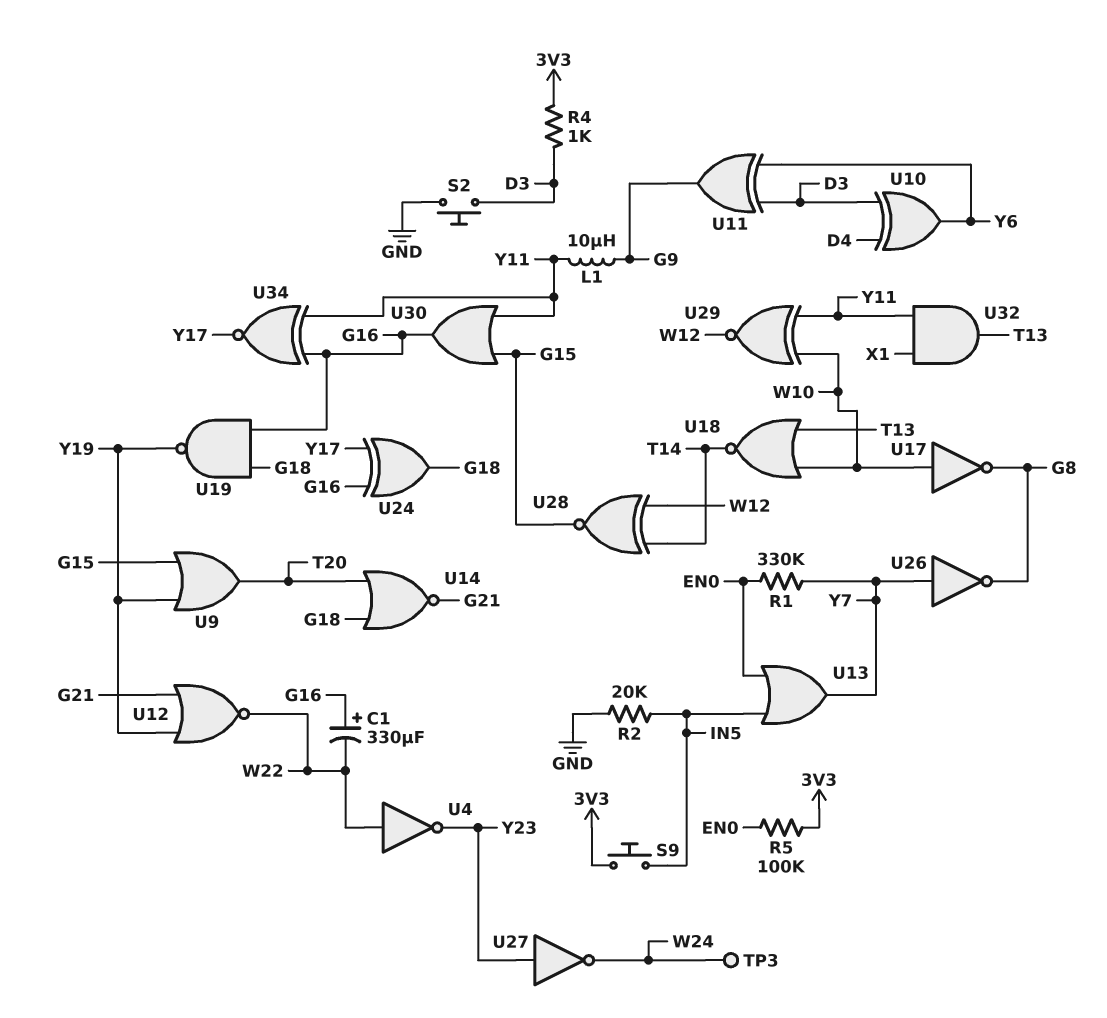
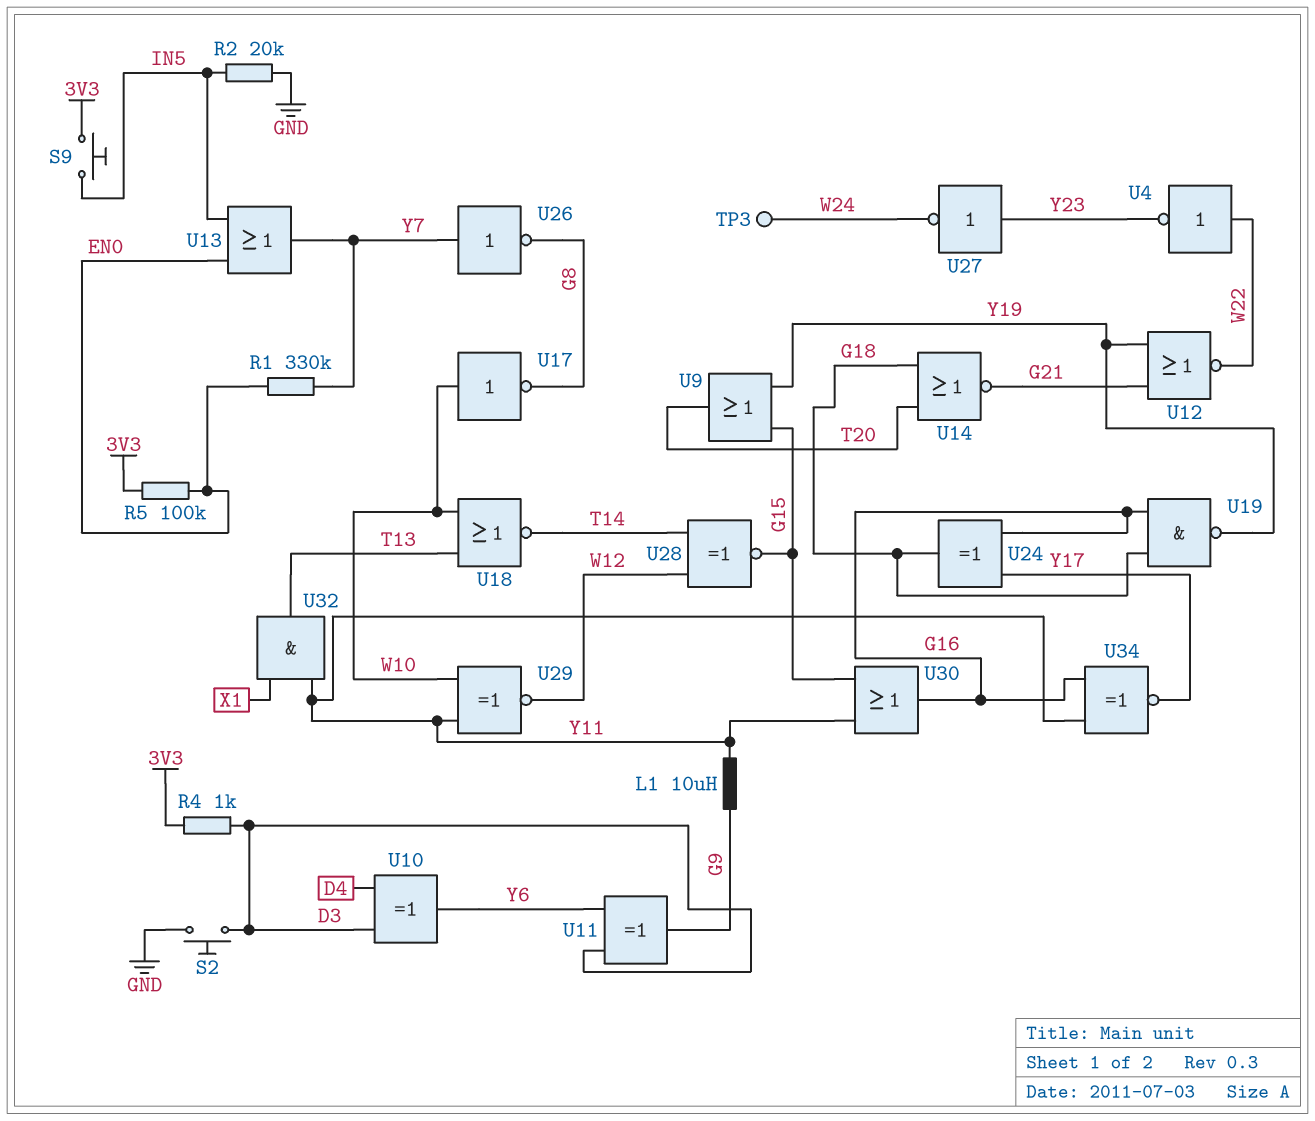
C1: 330uF (plus G16, minus W22) -> none

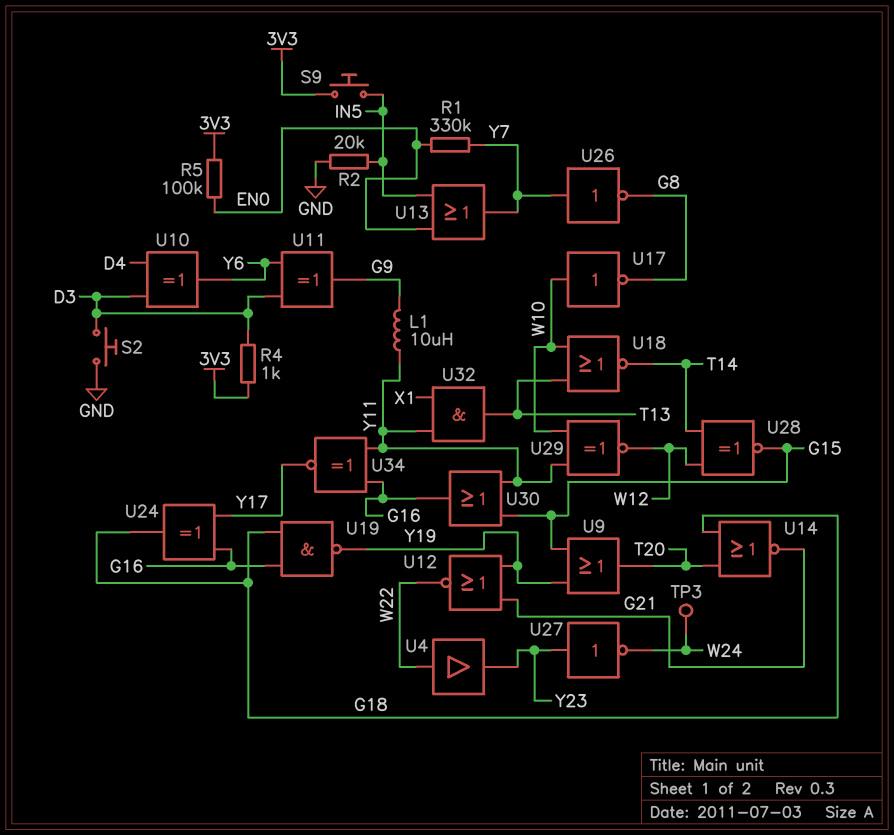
U4: NOT (in W22, out Y23) -> buffer (in W22, out Y23)

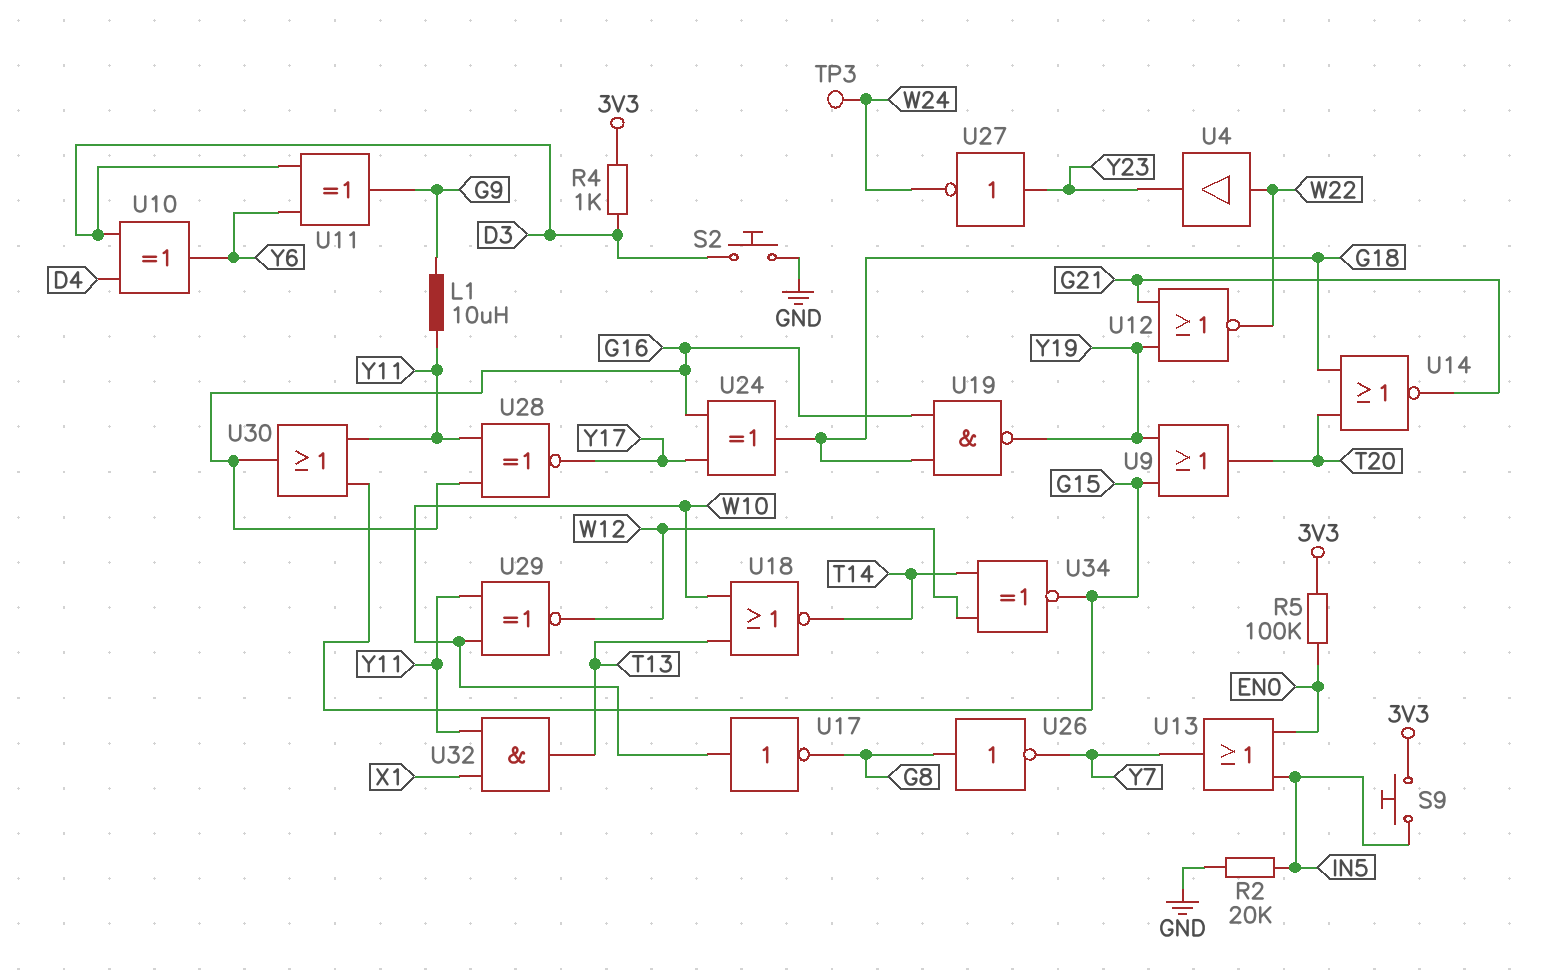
R1: 330k (EN0, Y7) -> none
U26: NOT (in Y7, out G8) -> NOT (in G8, out Y7)
U28: XNOR (in T14, in W12, out G15) -> XNOR (in G16, in Y11, out Y17)
U34: XNOR (in G16, in Y11, out Y17) -> XNOR (in T14, in W12, out G15)

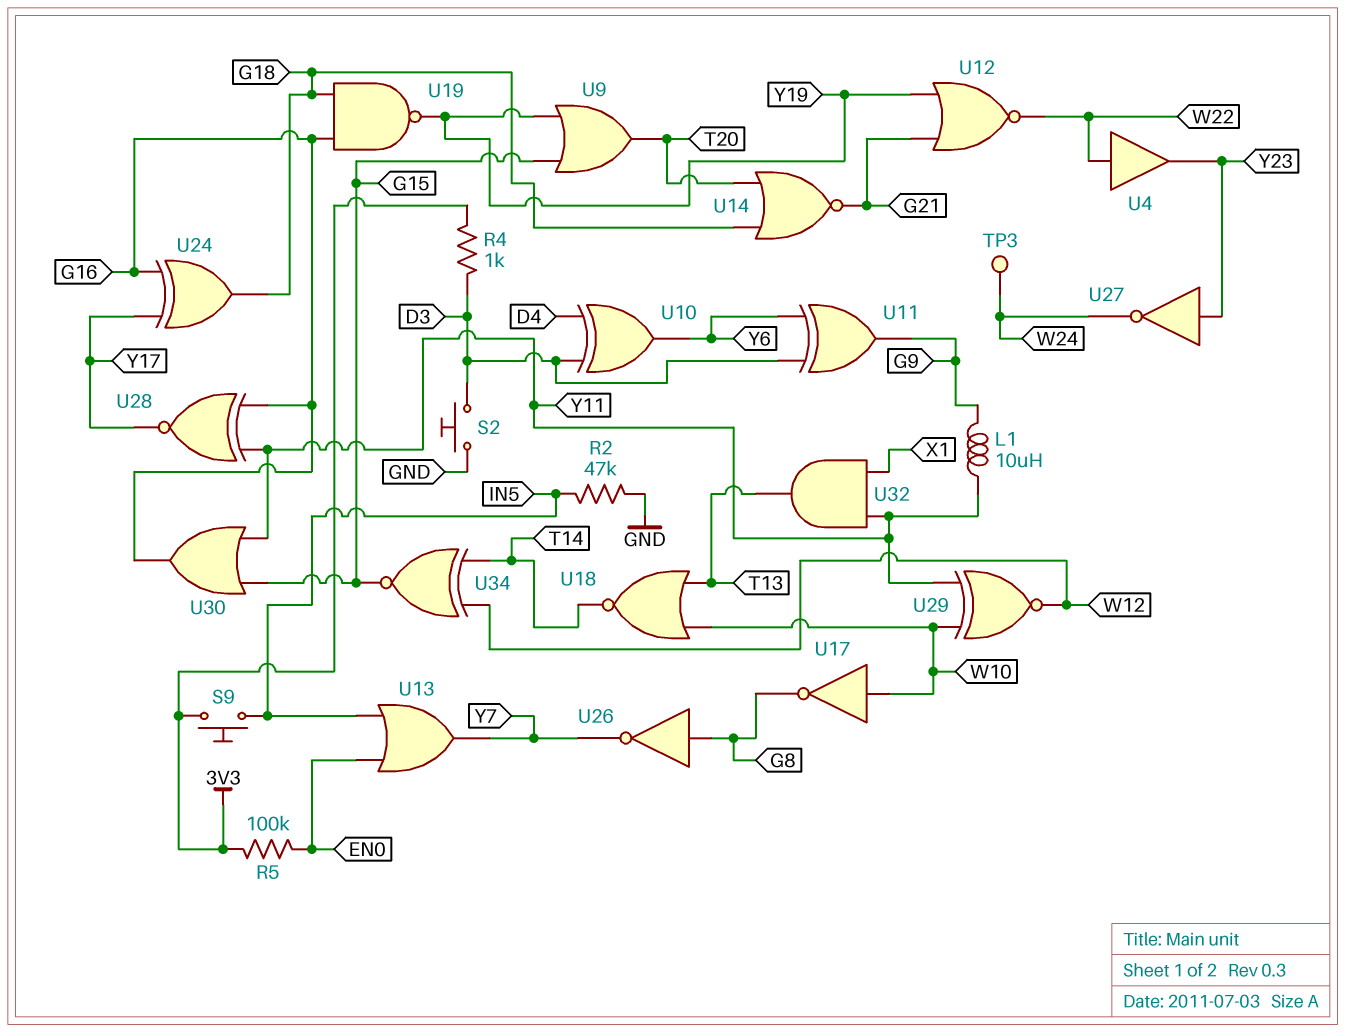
R2: 20k (GND, IN5) -> 47k (GND, IN5)

